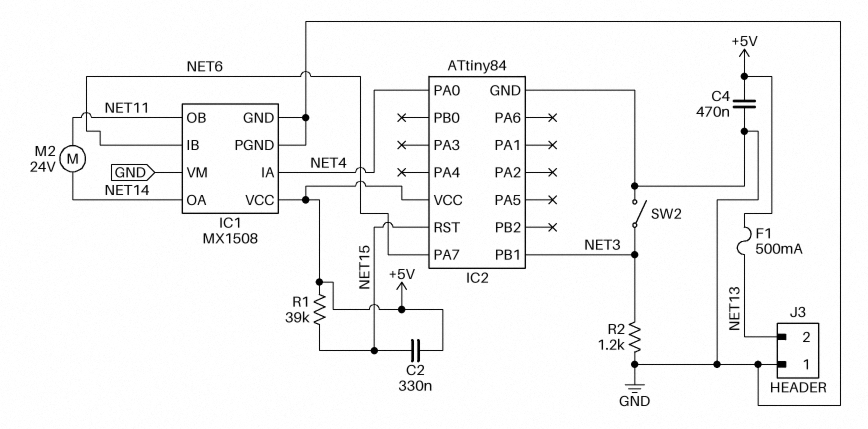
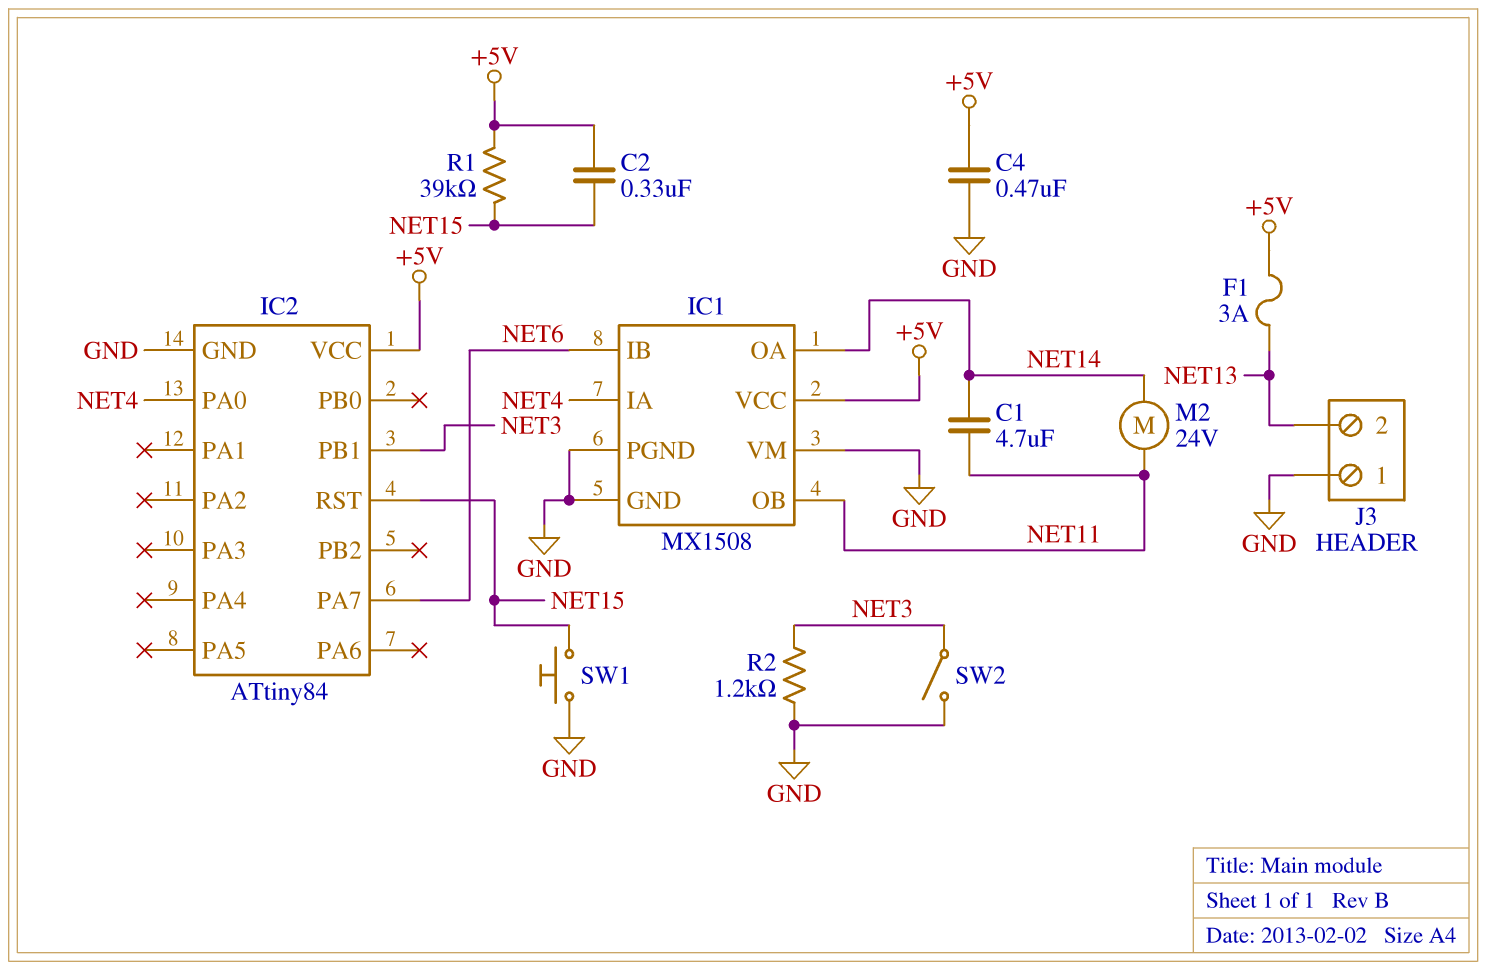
C1: none -> 4.7uF (NET11, NET14)
F1: 500mA (+5V, NET13) -> 3A (+5V, NET13)
SW1: none -> button (GND, NET15)

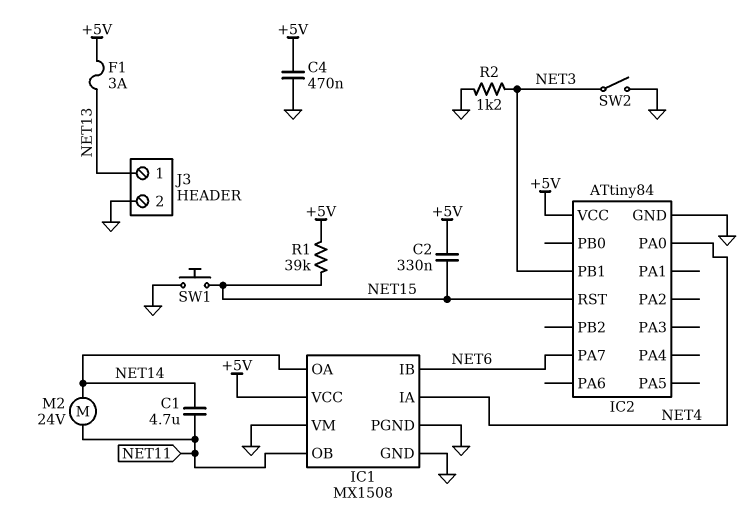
J3 pin 1: GND -> NET13
J3 pin 2: NET13 -> GND

